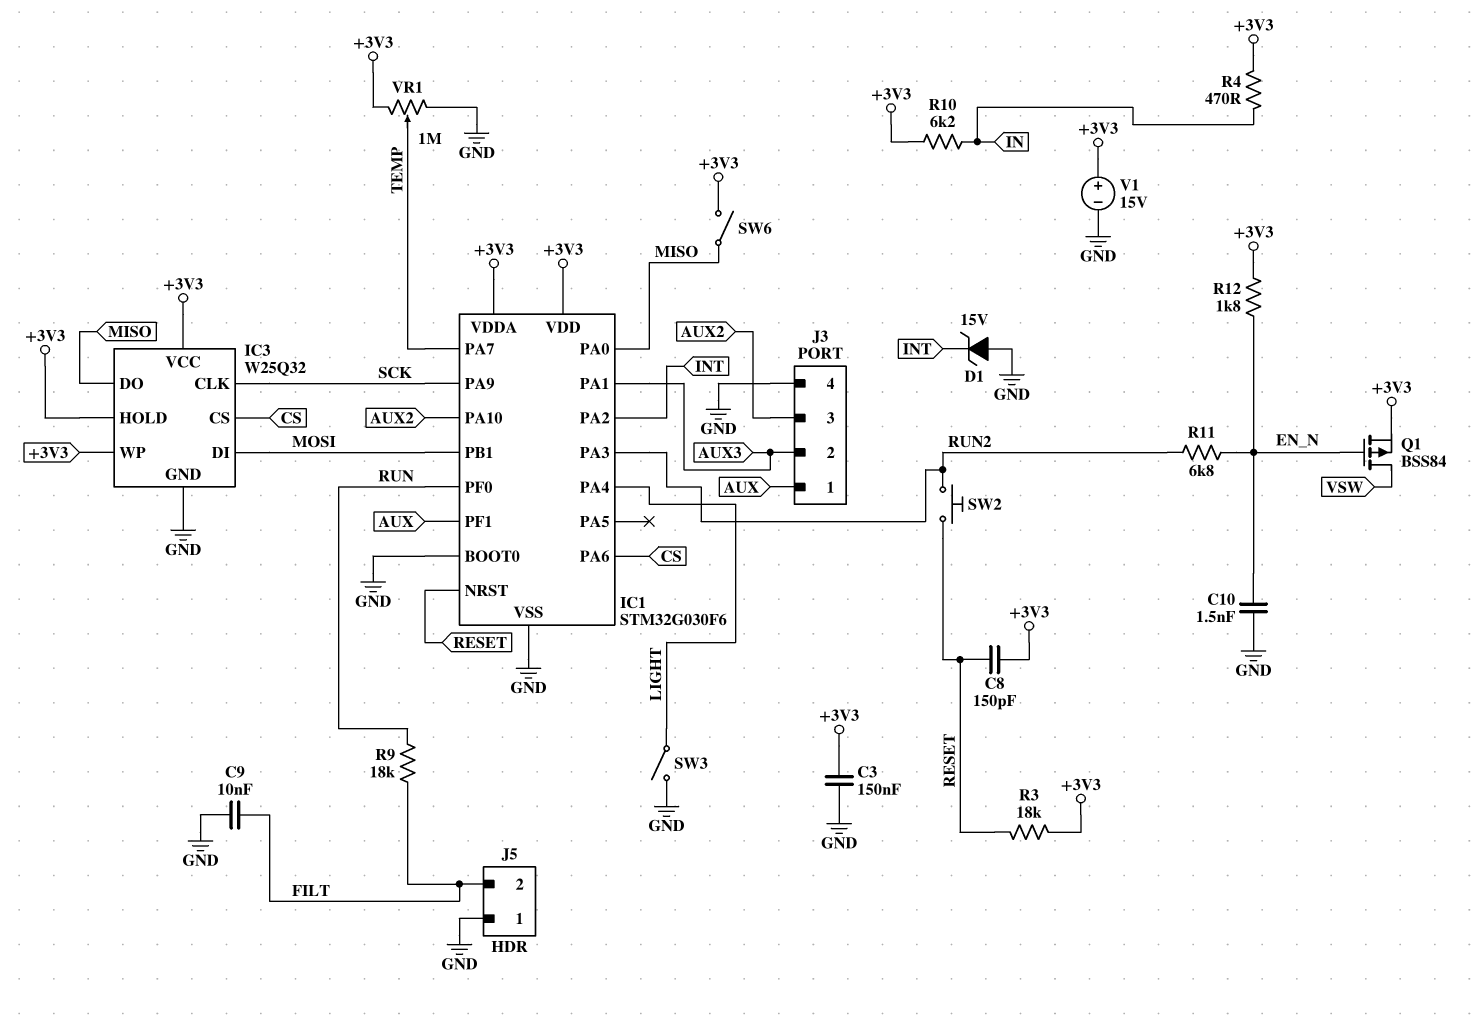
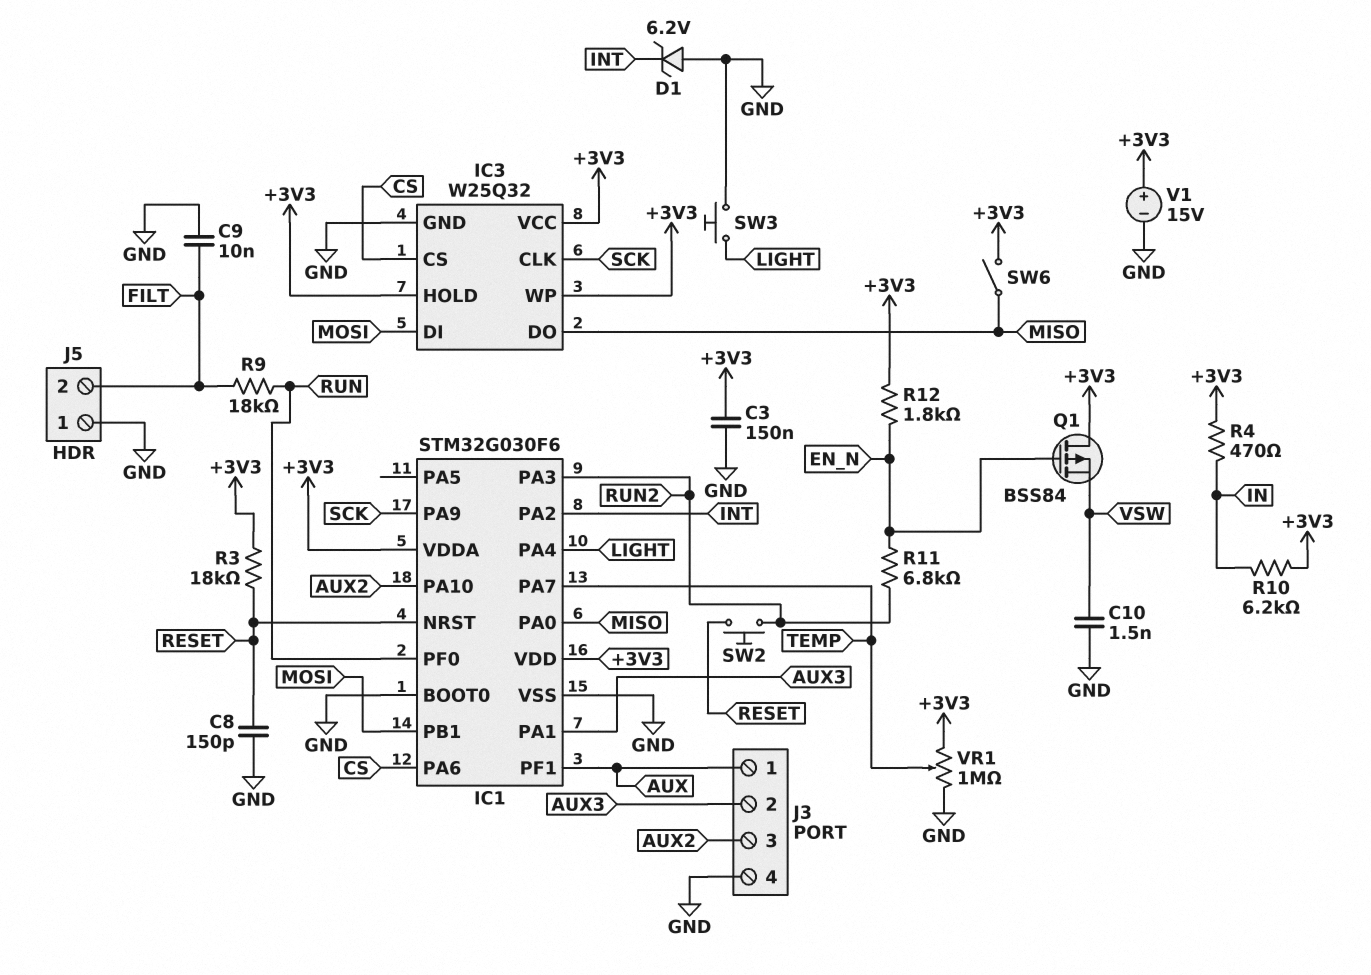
C8: 150pF (+3V3, RESET) -> 150pF (GND, RESET)
C10: 1.5nF (EN_N, GND) -> 1.5nF (GND, VSW)
D1: zener 15V (A GND, K INT) -> zener 6.2V (A GND, K INT)
Q1: PMOS BSS84 (G EN_N, D VSW, S +3V3) -> PMOS BSS84 (G EN_N, D +3V3, S VSW)
SW3: switch (GND, LIGHT) -> button (GND, LIGHT)

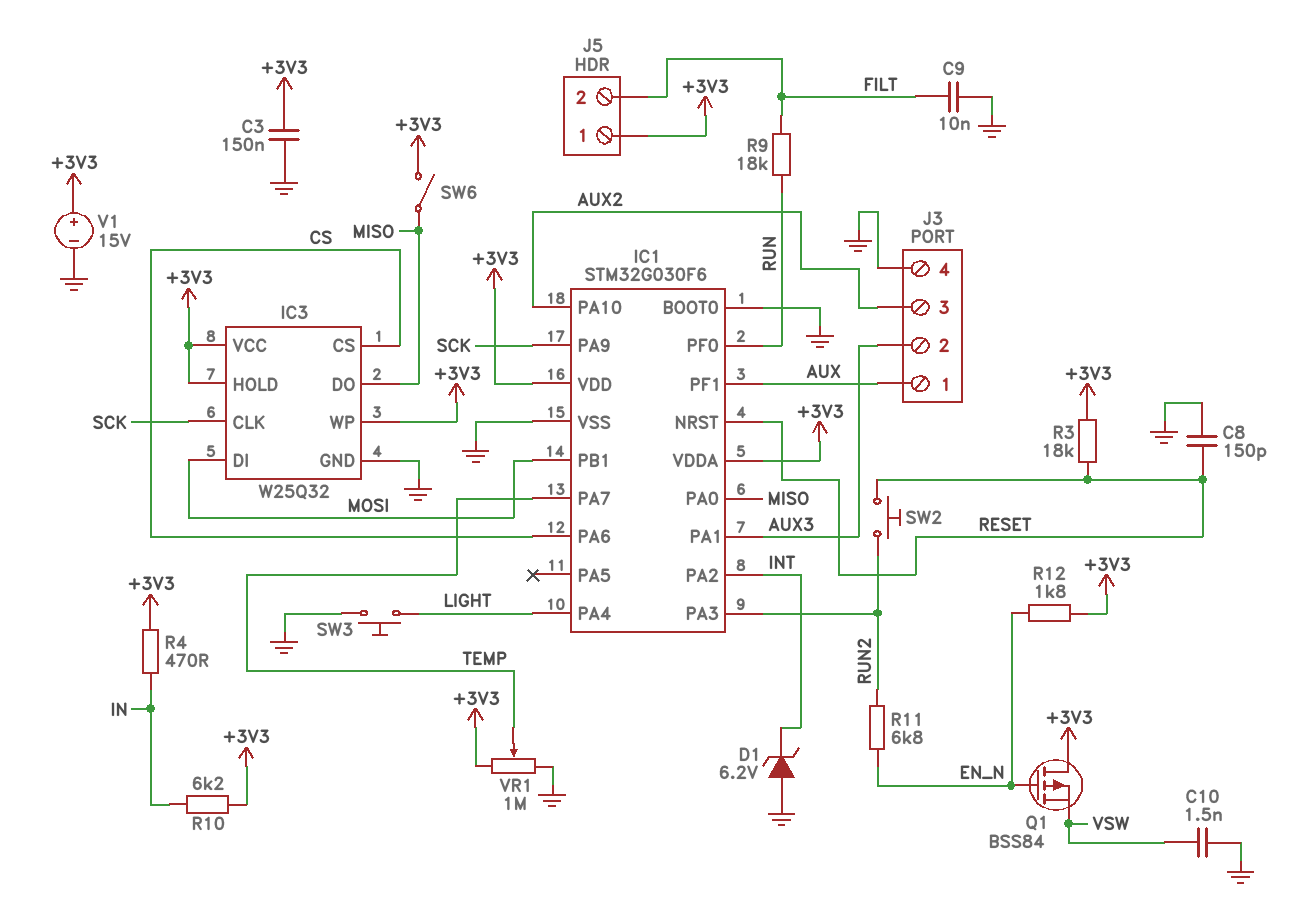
J5 pin 1: GND -> +3V3

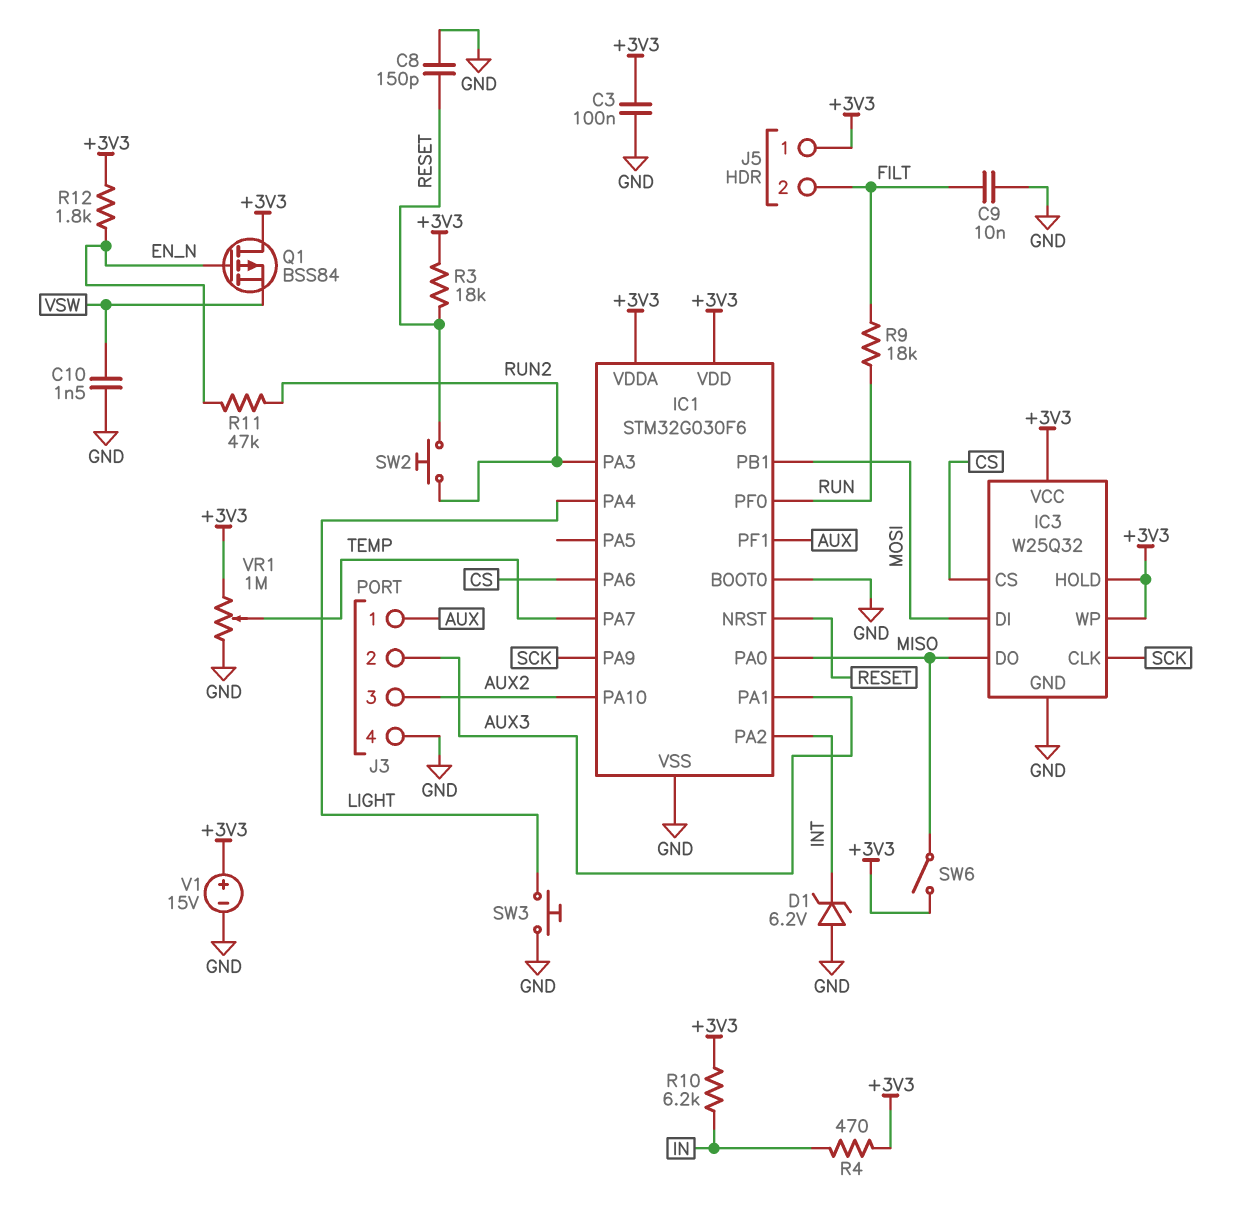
C3: 150nF (+3V3, GND) -> 100nF (+3V3, GND)
R11: 6.8k (EN_N, RUN2) -> 47k (EN_N, RUN2)

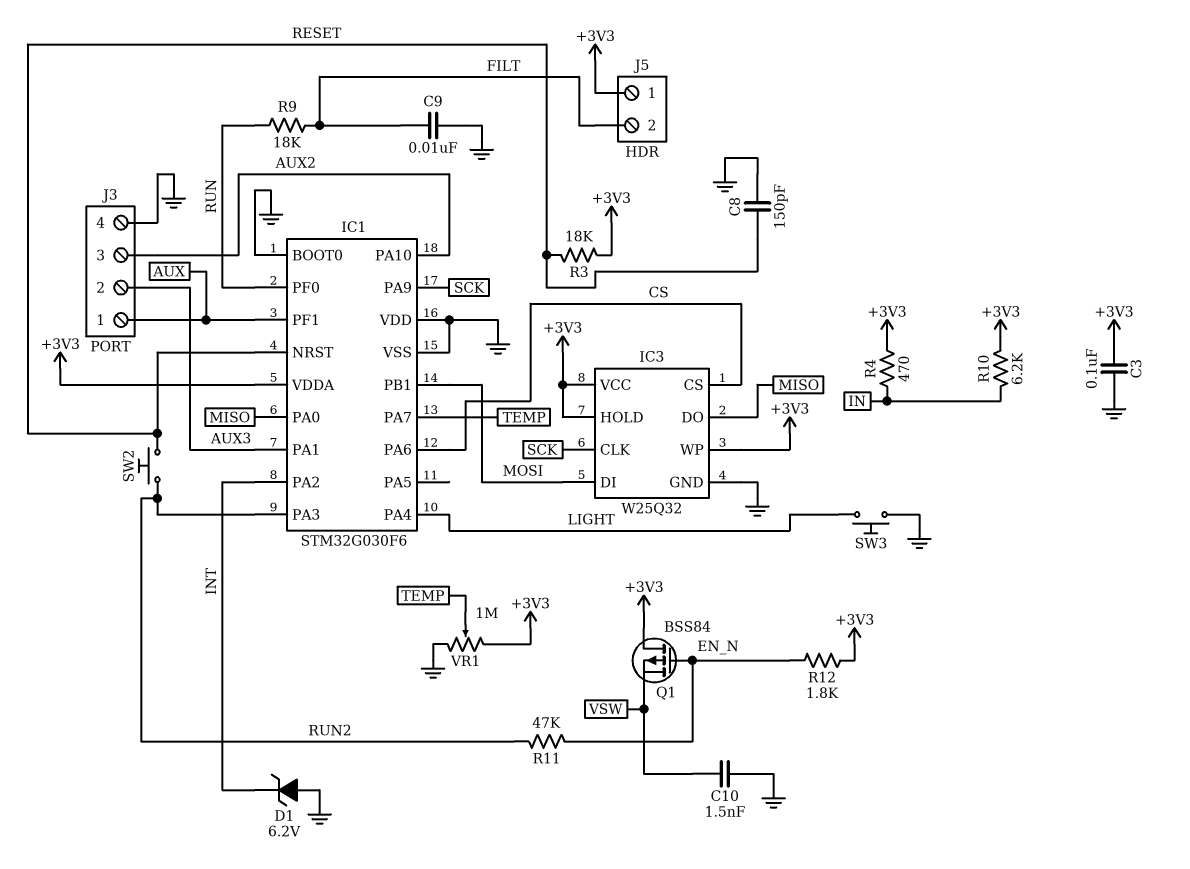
IC1 pin VDD: +3V3 -> GND
SW6: switch (+3V3, MISO) -> none
V1: 15V (plus +3V3, minus GND) -> none

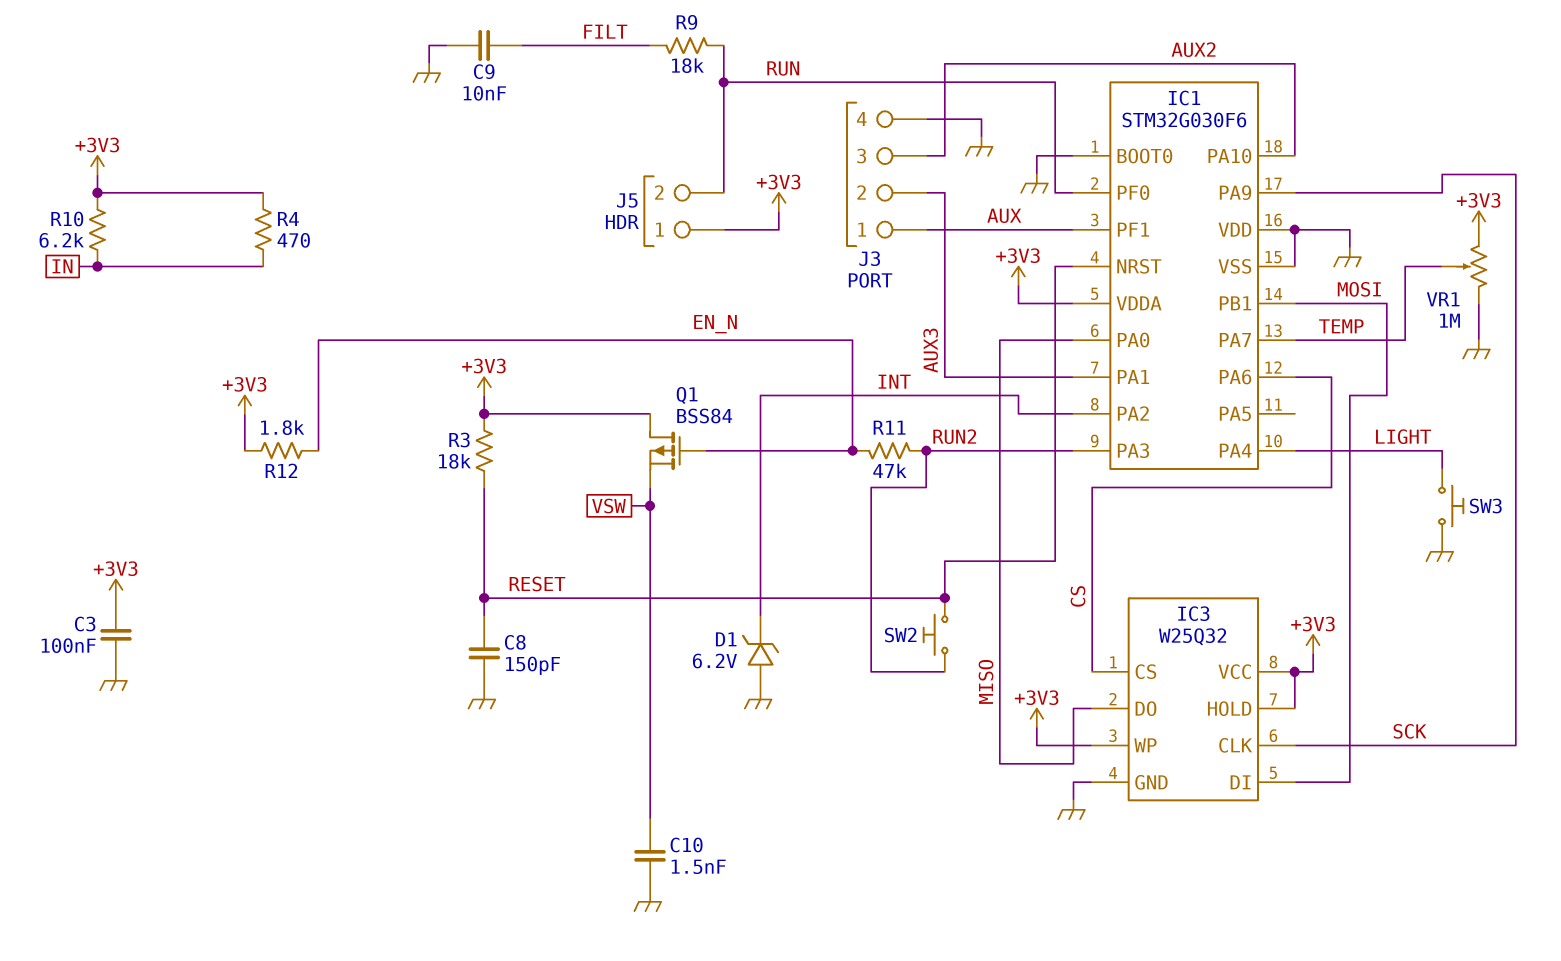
J5 pin 2: FILT -> RUN

